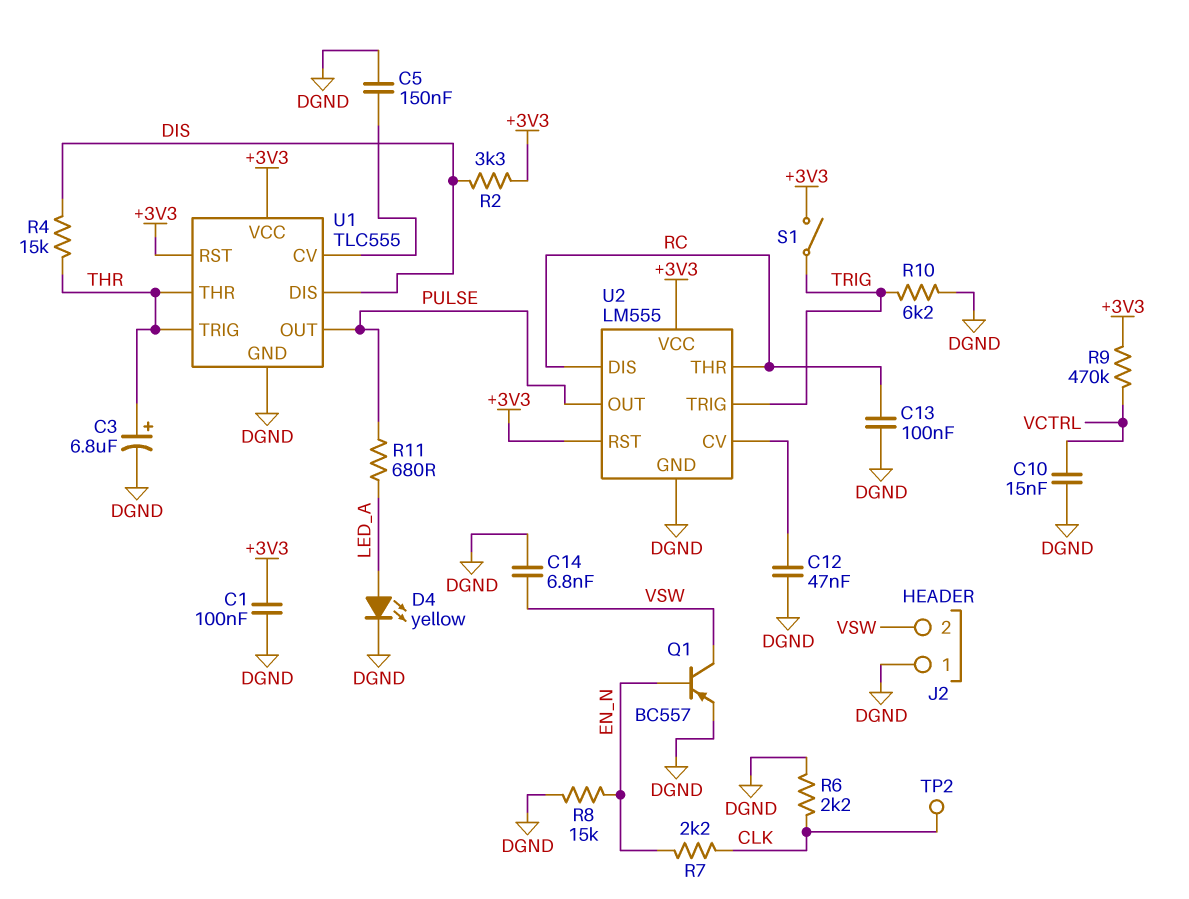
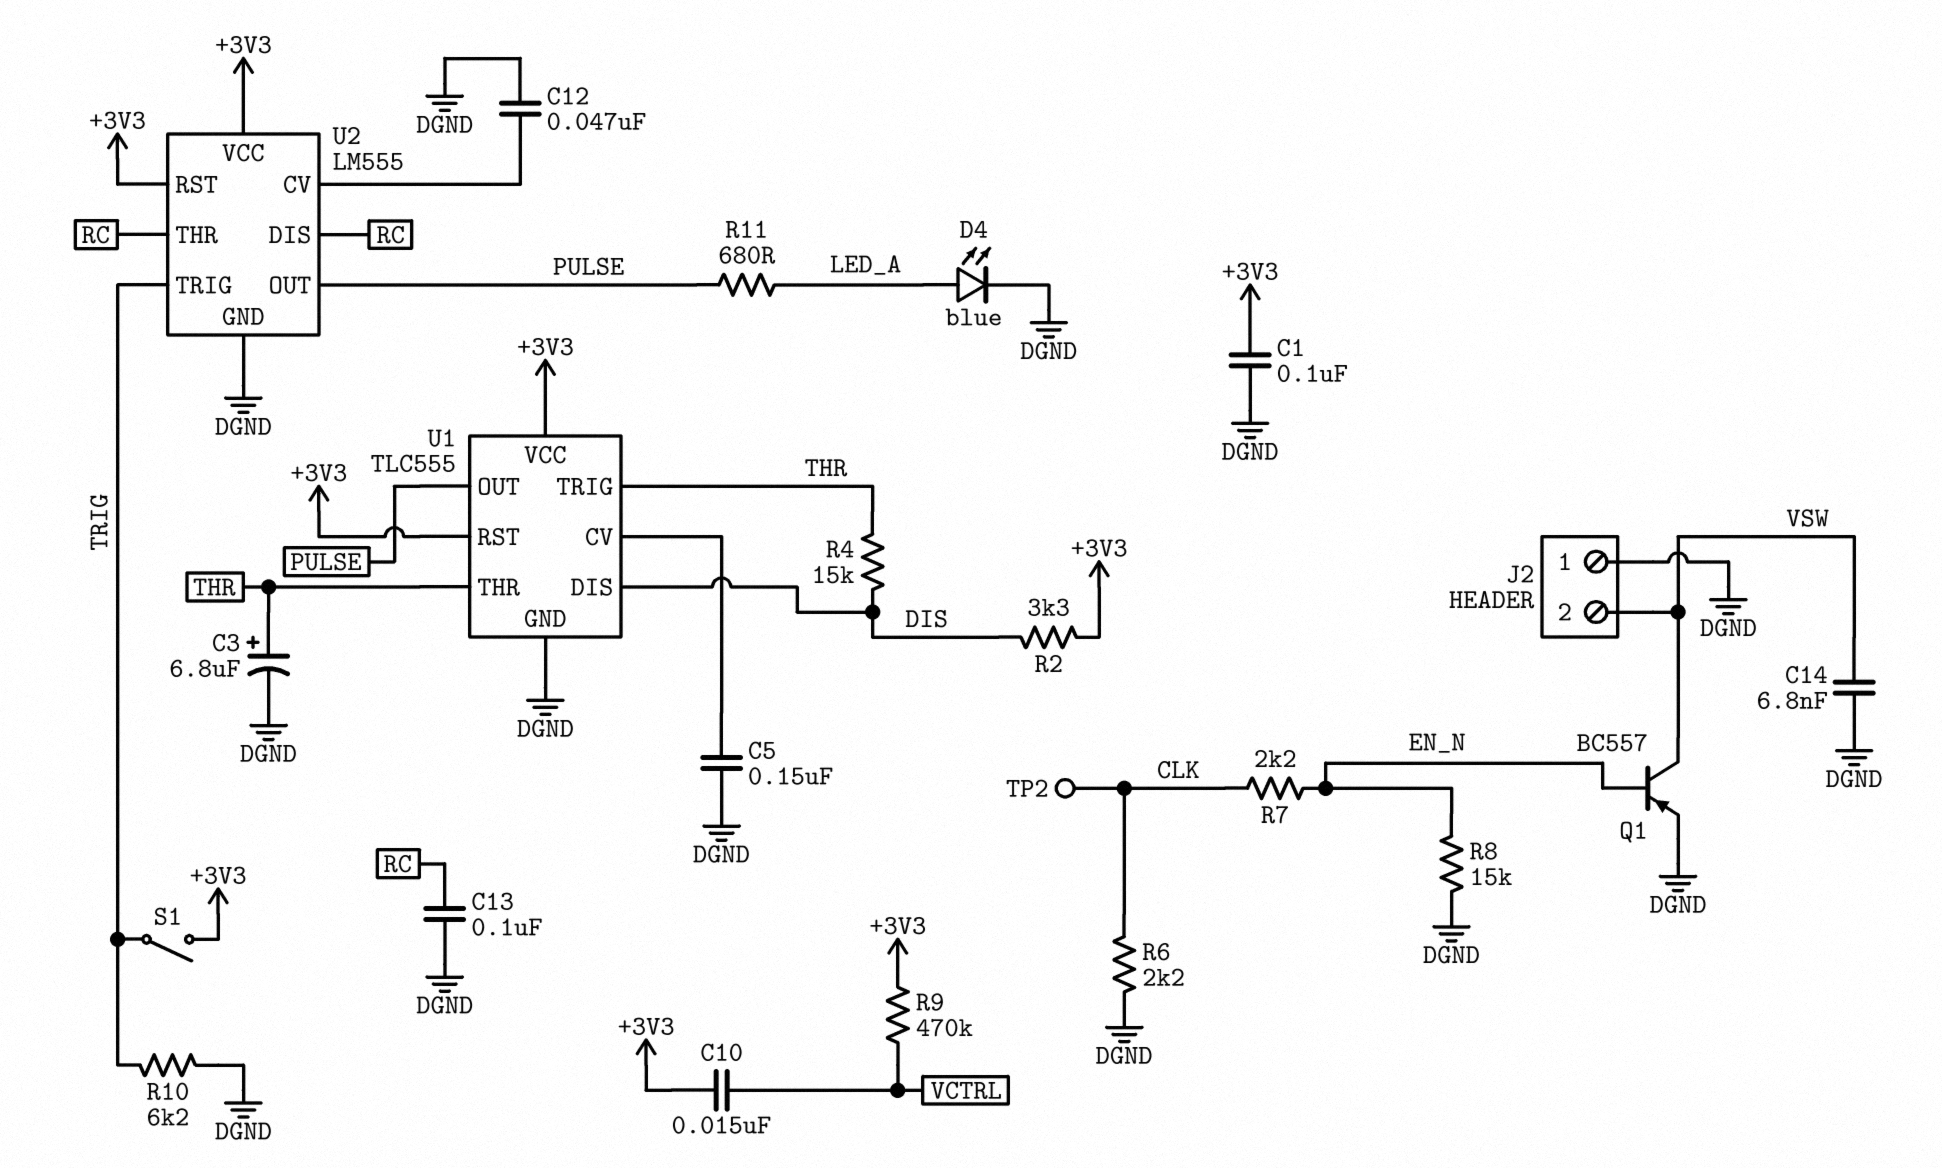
C10: 15nF (DGND, VCTRL) -> 15nF (+3V3, VCTRL)
D4: LED yellow (A LED_A, K DGND) -> LED blue (A LED_A, K DGND)

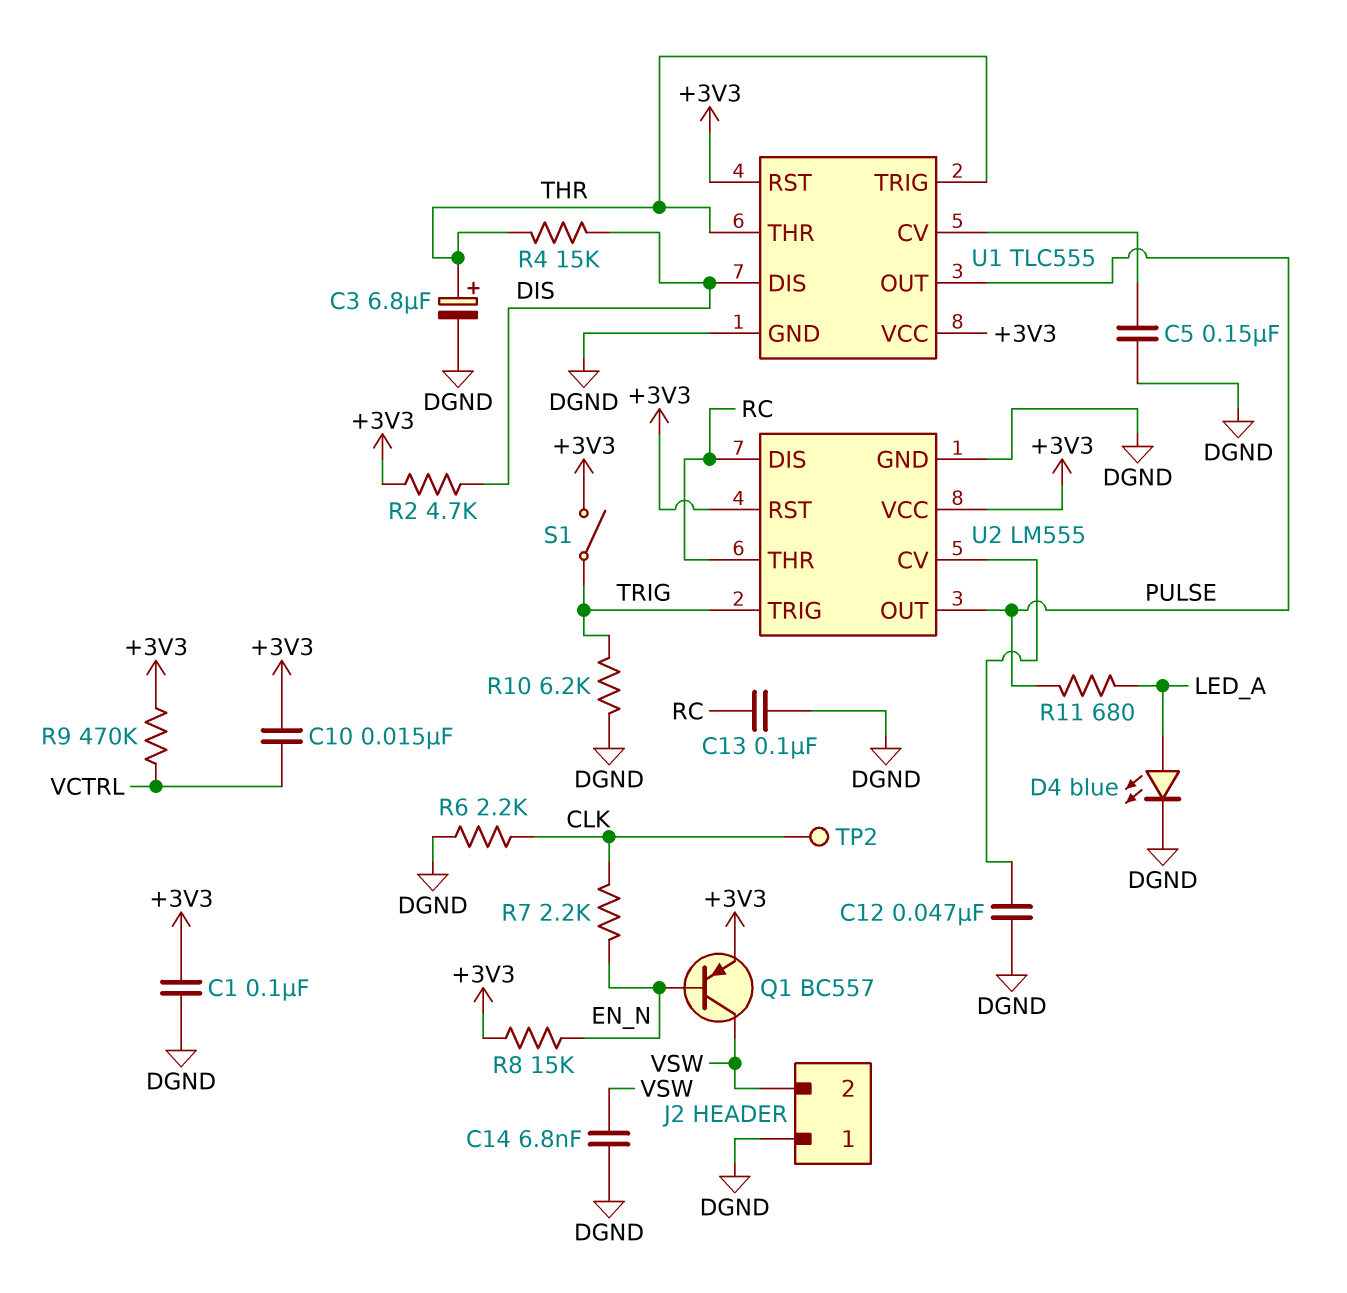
Q1: PNP BC557 (B EN_N, C VSW, E DGND) -> PNP BC557 (B EN_N, C VSW, E +3V3)
R2: 3.3k (+3V3, DIS) -> 4.7k (+3V3, DIS)
R8: 15k (DGND, EN_N) -> 15k (+3V3, EN_N)

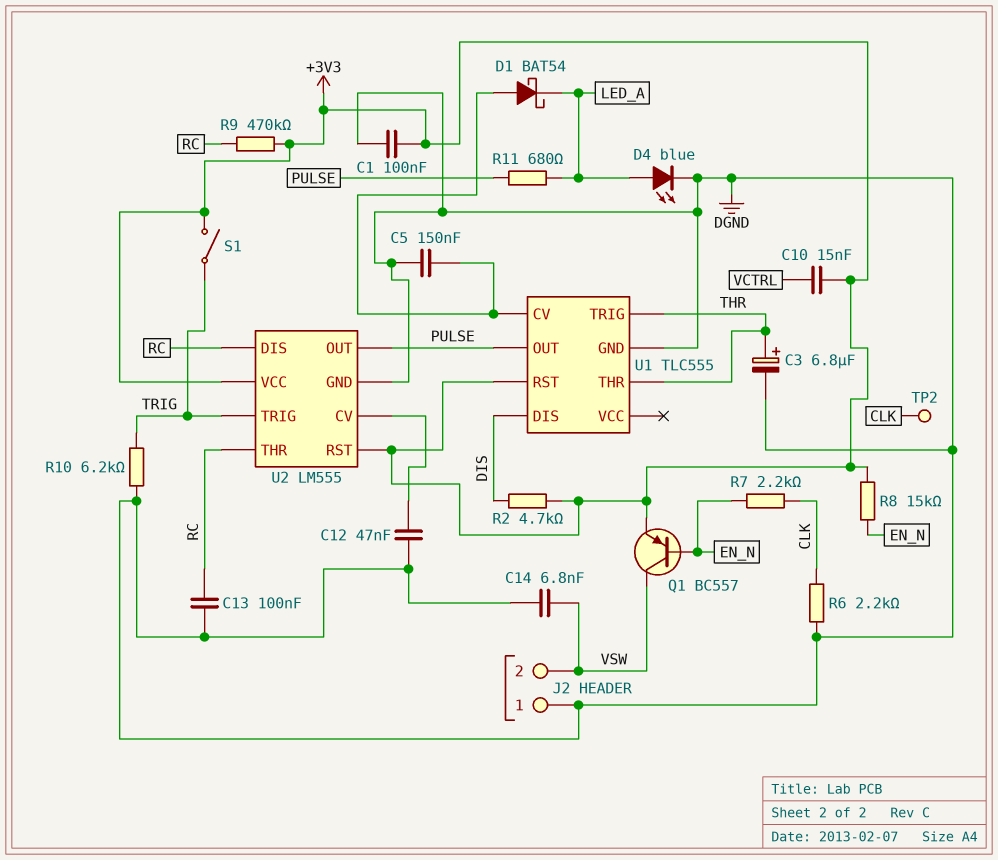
D1: none -> schottky BAT54 (A U1/CV, K LED_A)
R4: 15k (DIS, THR) -> none
R9: 470k (+3V3, VCTRL) -> 470k (+3V3, RC)
U1 pin VCC: +3V3 -> none

